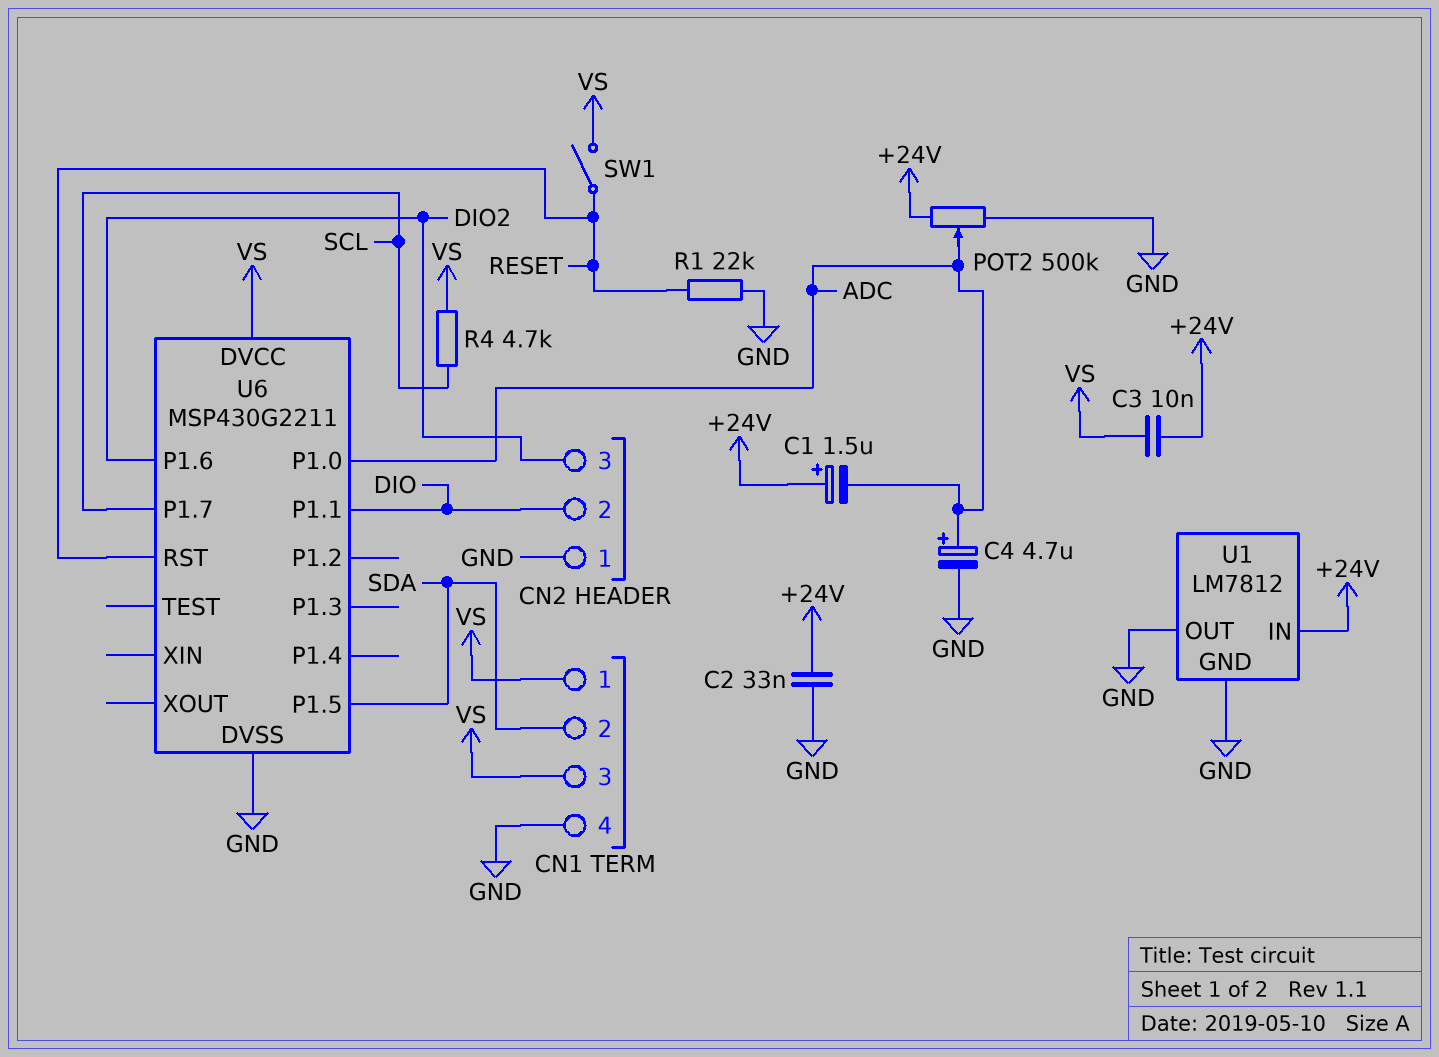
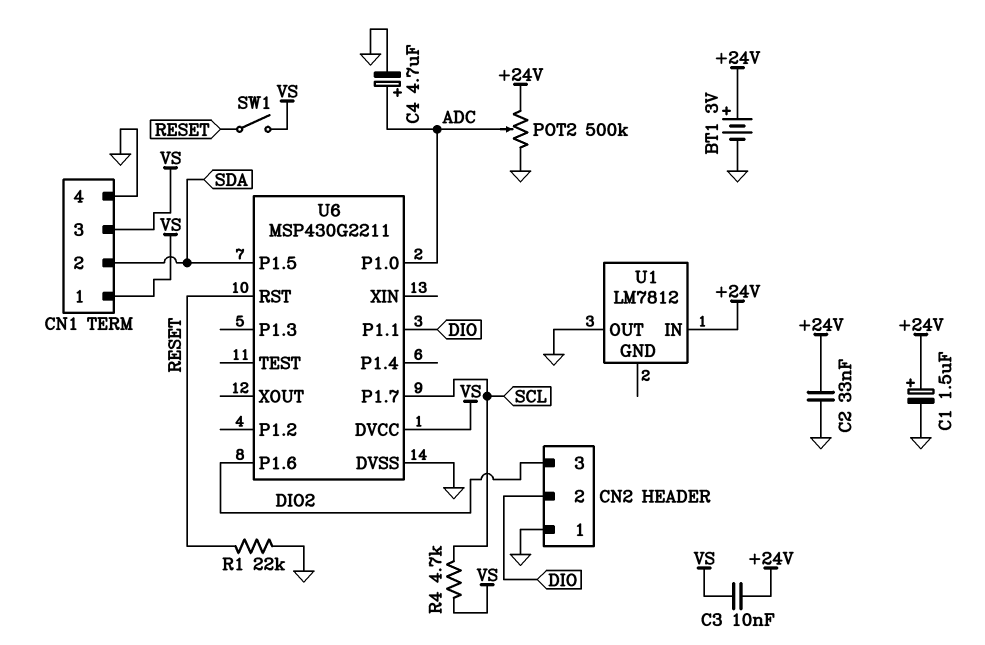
BT1: none -> 3V (plus +24V, minus GND)
C1: 1.5uF (plus +24V, minus ADC) -> 1.5uF (plus +24V, minus GND)
U1 pin GND: GND -> none

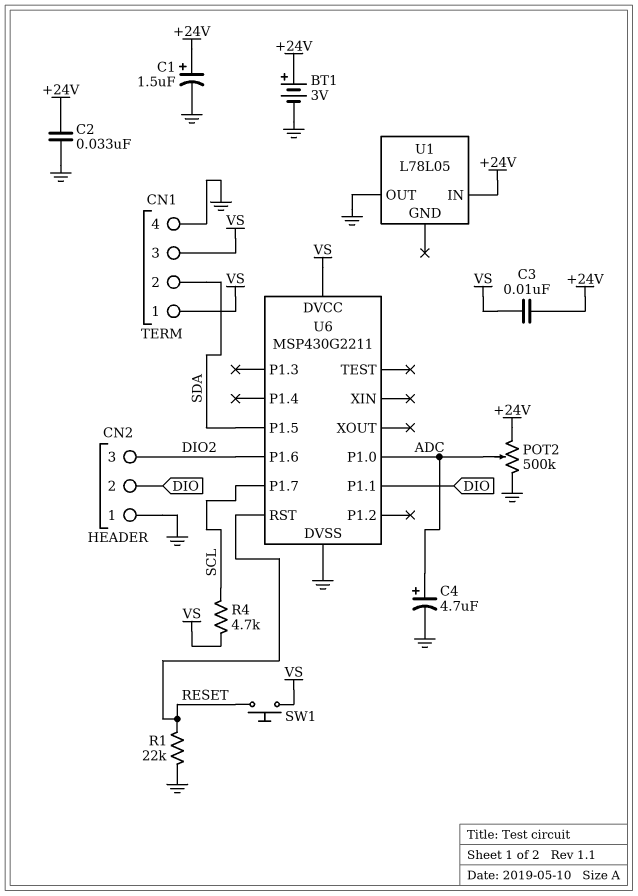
SW1: switch (RESET, VS) -> button (RESET, VS)
U1: LM7812 -> L78L05

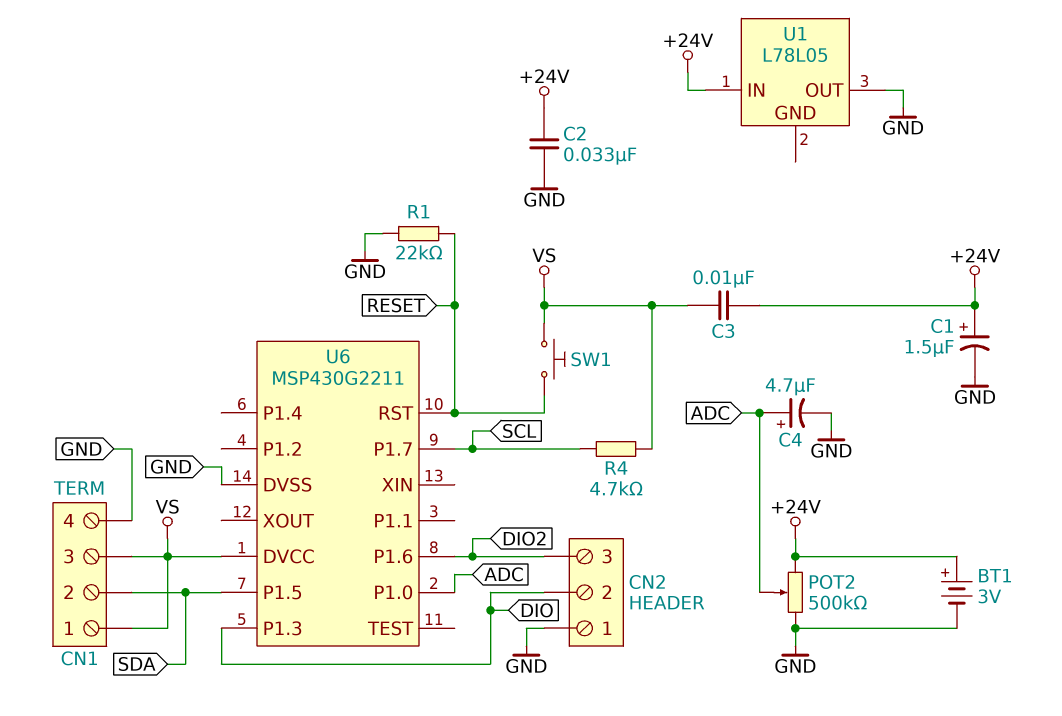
U6 pin P1.1: DIO -> none
U6 pin P1.3: none -> DIO

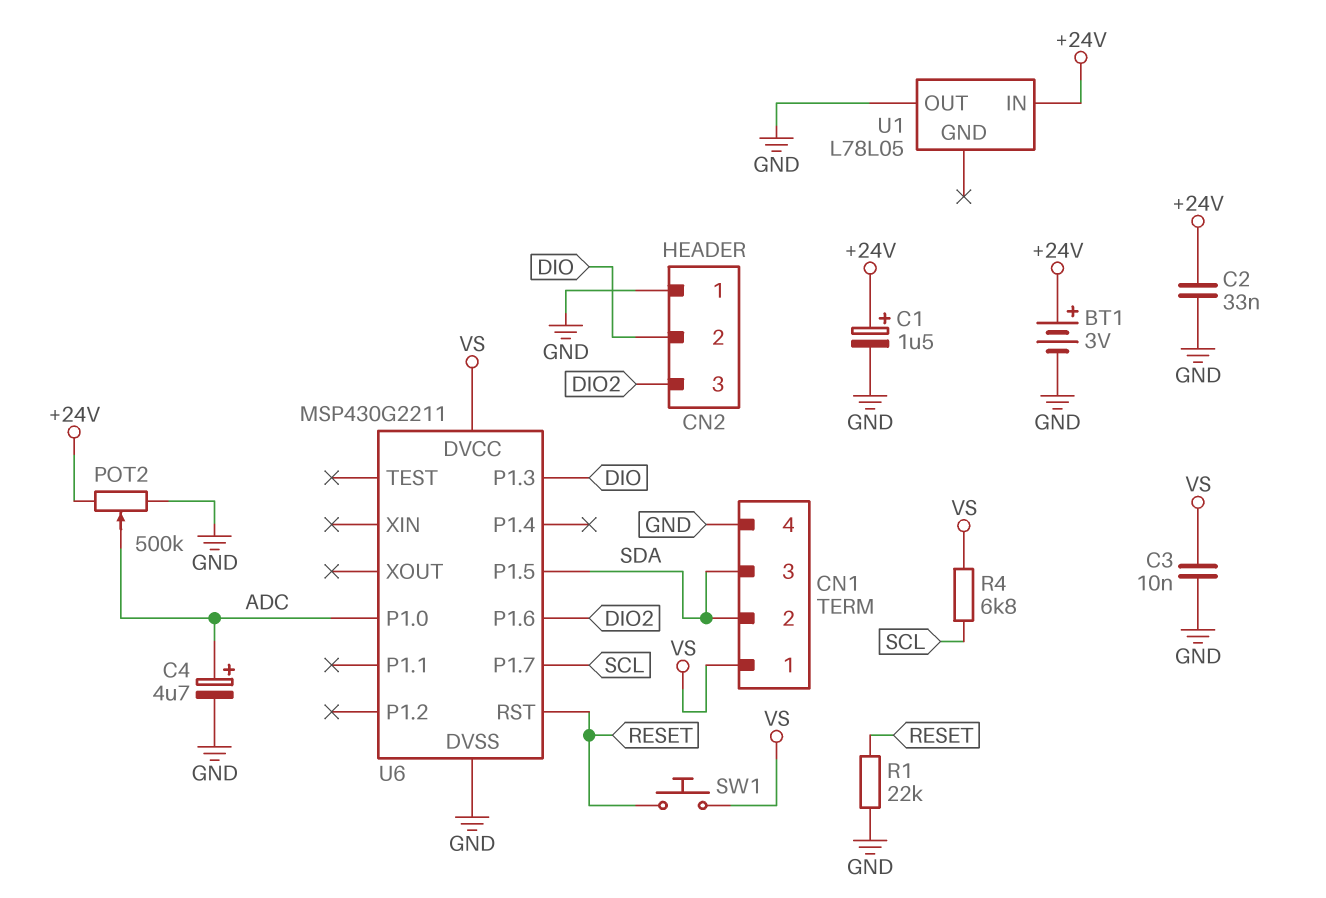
C3: 10nF (+24V, VS) -> 10nF (GND, VS)
CN1 pin 3: VS -> SDA
R4: 4.7k (SCL, VS) -> 6.8k (SCL, VS)

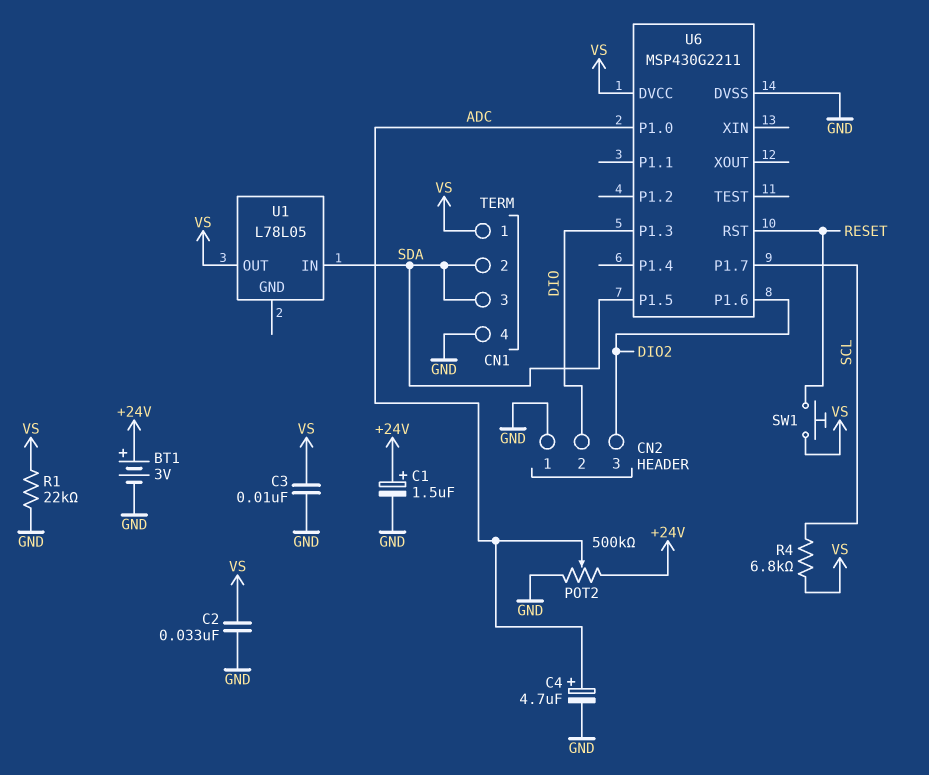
C2: 33nF (+24V, GND) -> 33nF (GND, VS)
R1: 22k (GND, RESET) -> 22k (GND, VS)
U1 pin IN: +24V -> SDA
U1 pin OUT: GND -> VS

